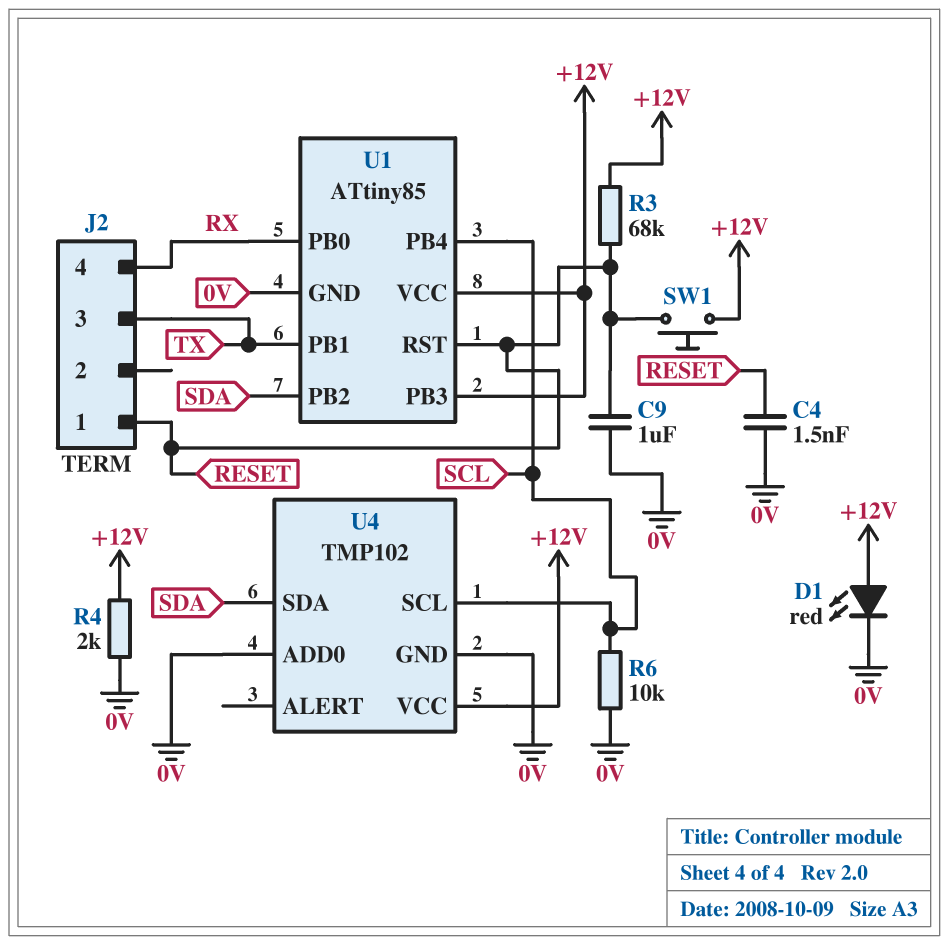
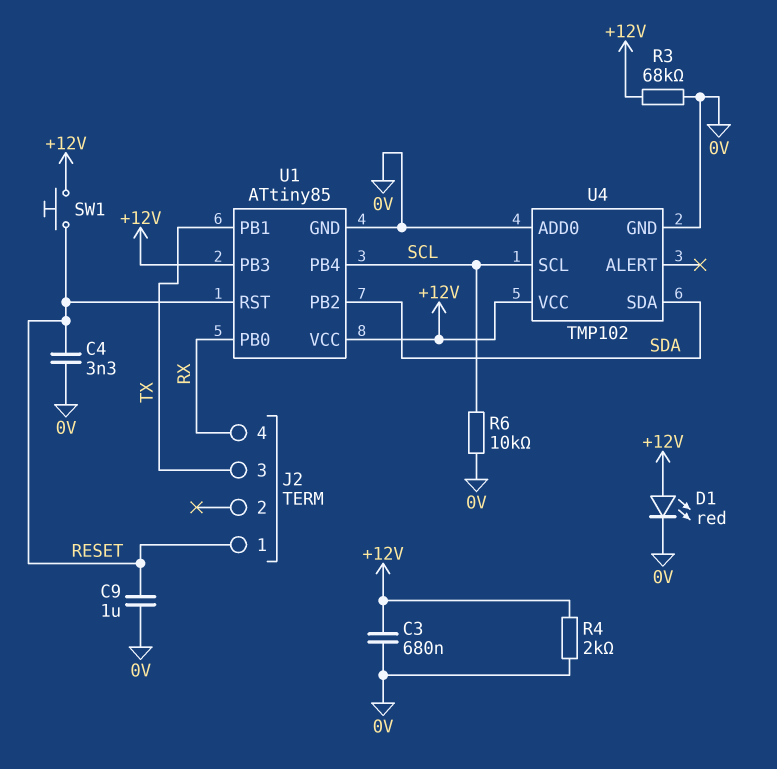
C3: none -> 680nF (+12V, 0V)
C4: 1.5nF (0V, RESET) -> 3.3nF (0V, RESET)
R3: 68k (+12V, RESET) -> 68k (+12V, 0V)

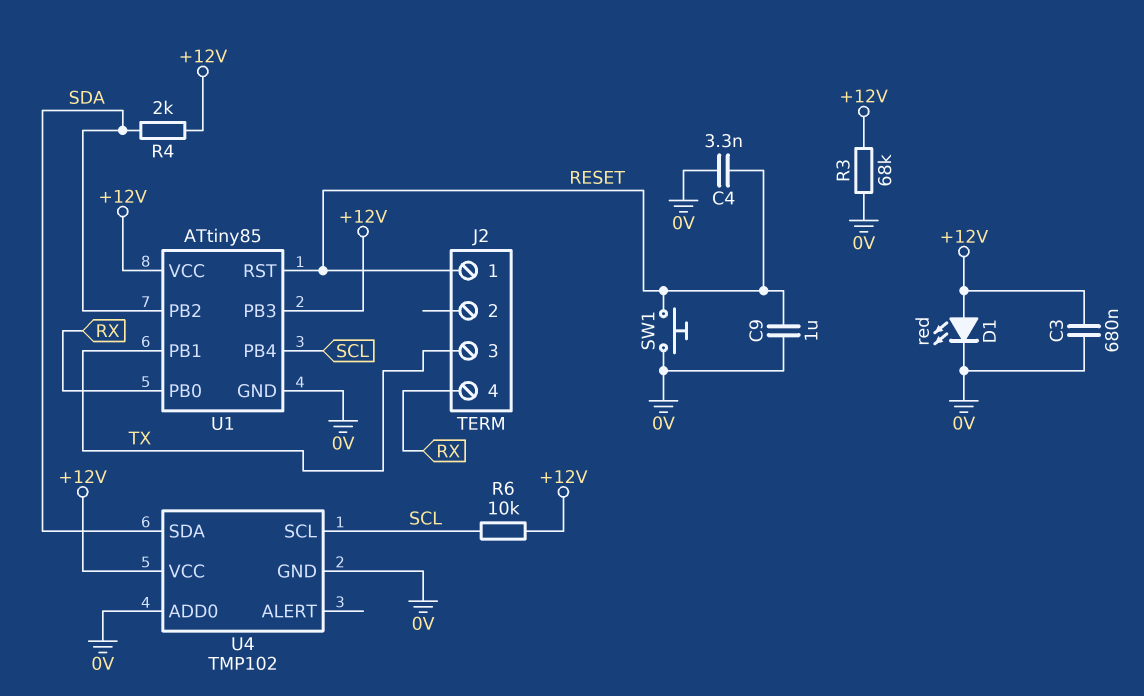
R4: 2k (+12V, 0V) -> 2k (+12V, SDA)
R6: 10k (0V, SCL) -> 10k (+12V, SCL)
SW1: button (+12V, RESET) -> button (0V, RESET)

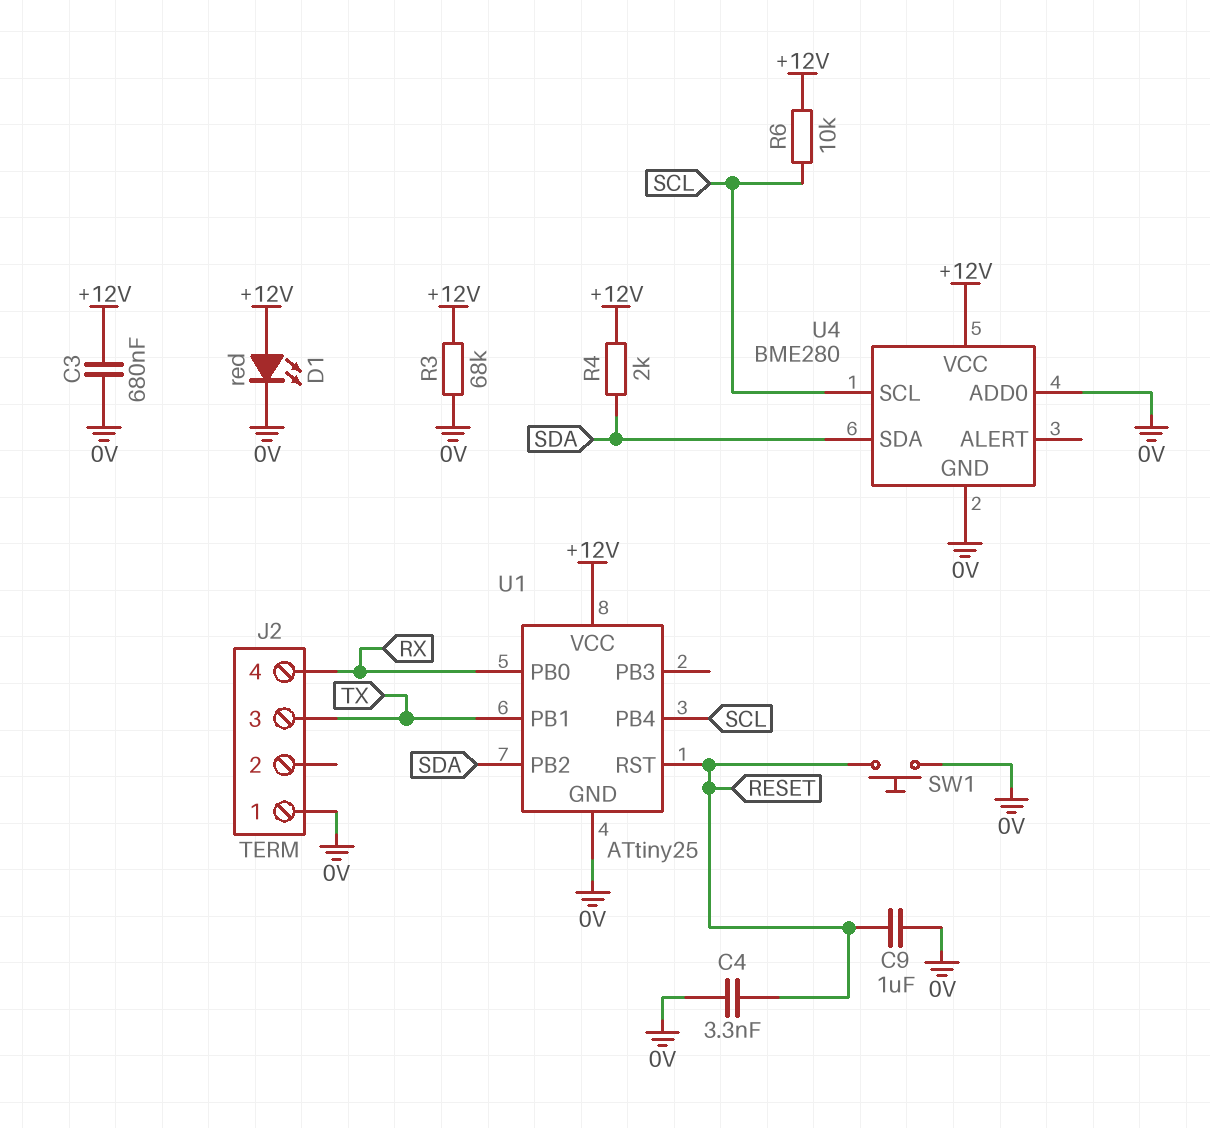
J2 pin 1: RESET -> 0V
U1: ATtiny85 -> ATtiny25
U1 pin PB3: +12V -> none
U4: TMP102 -> BME280

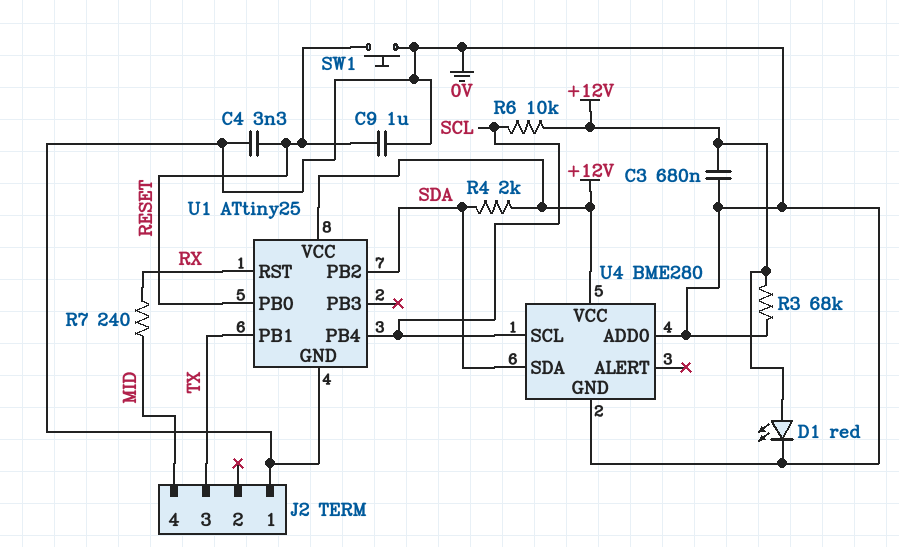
J2 pin 4: RX -> MID
R7: none -> 240 (MID, RX)
U1 pin PB0: RX -> RESET
U1 pin RST: RESET -> RX

